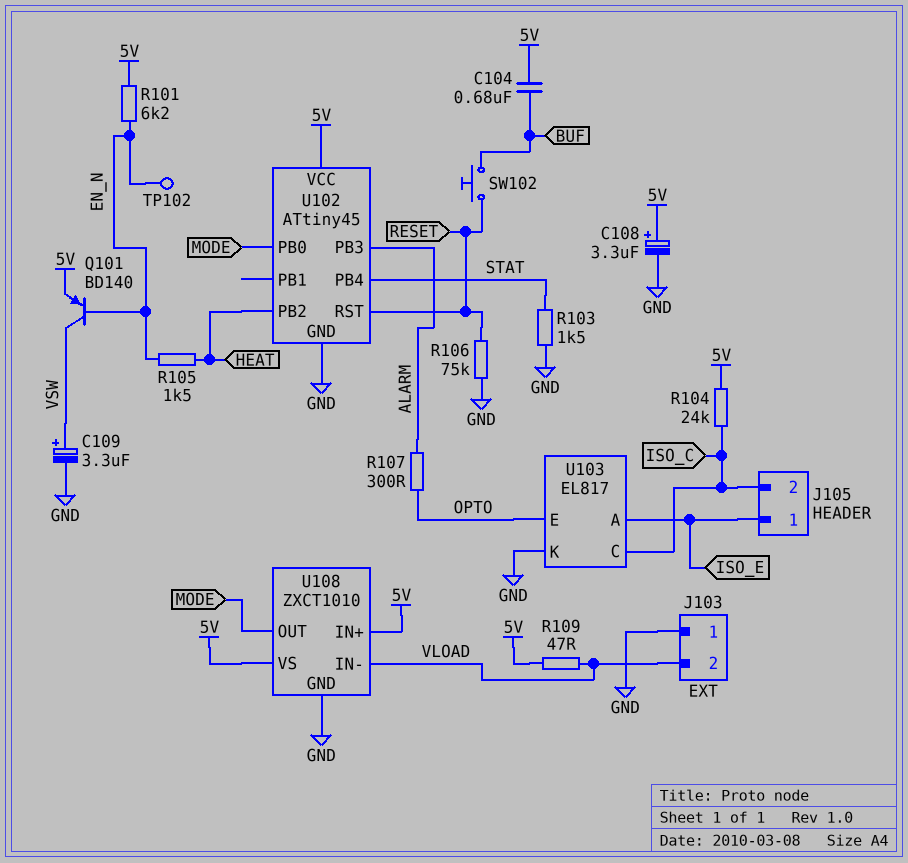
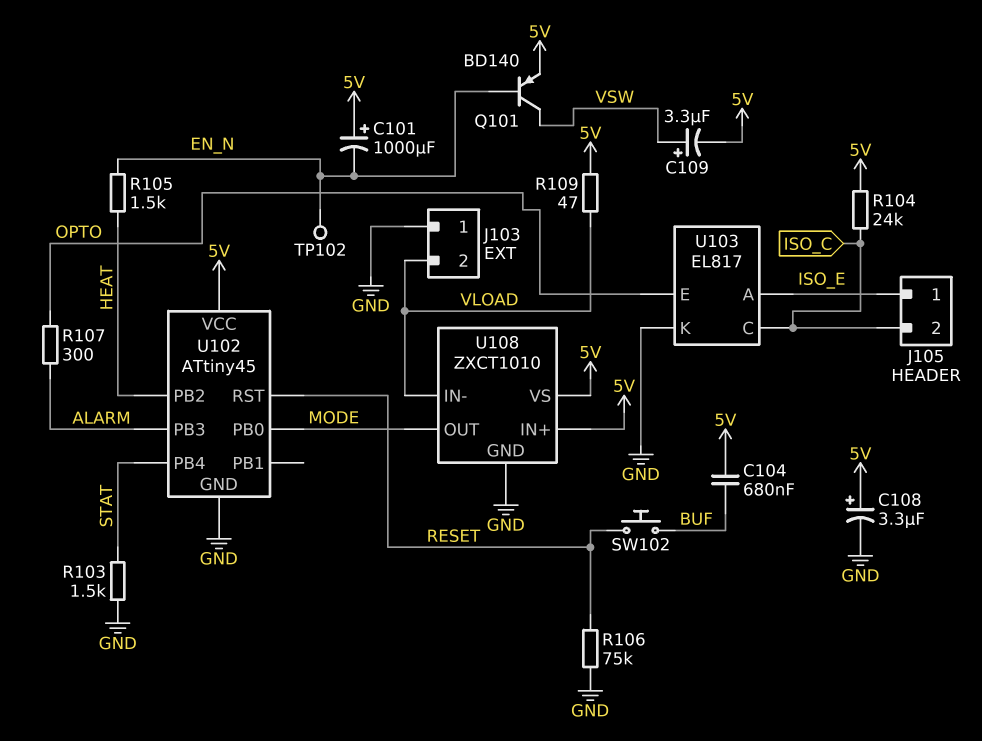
C101: none -> 1000uF (plus 5V, minus EN_N)
C109: 3.3uF (plus VSW, minus GND) -> 3.3uF (plus VSW, minus 5V)
R101: 6.2k (5V, EN_N) -> none

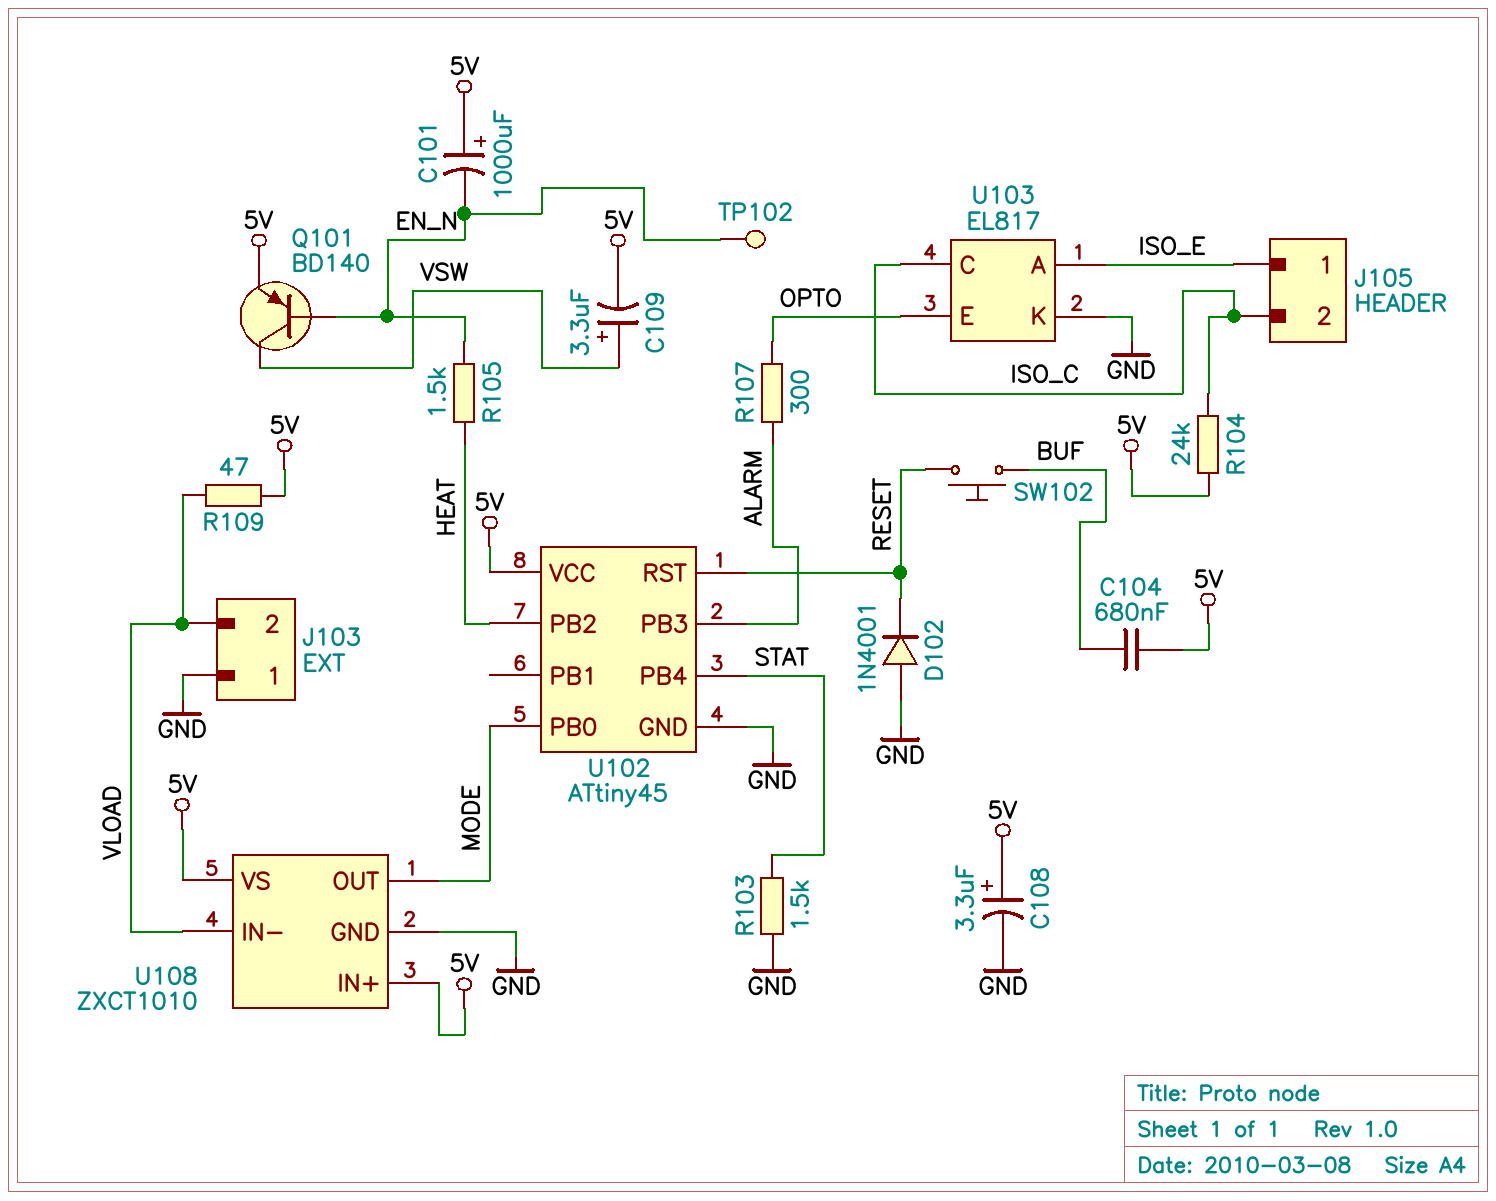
D102: none -> diode 1N4001 (A GND, K RESET)
R106: 75k (GND, RESET) -> none

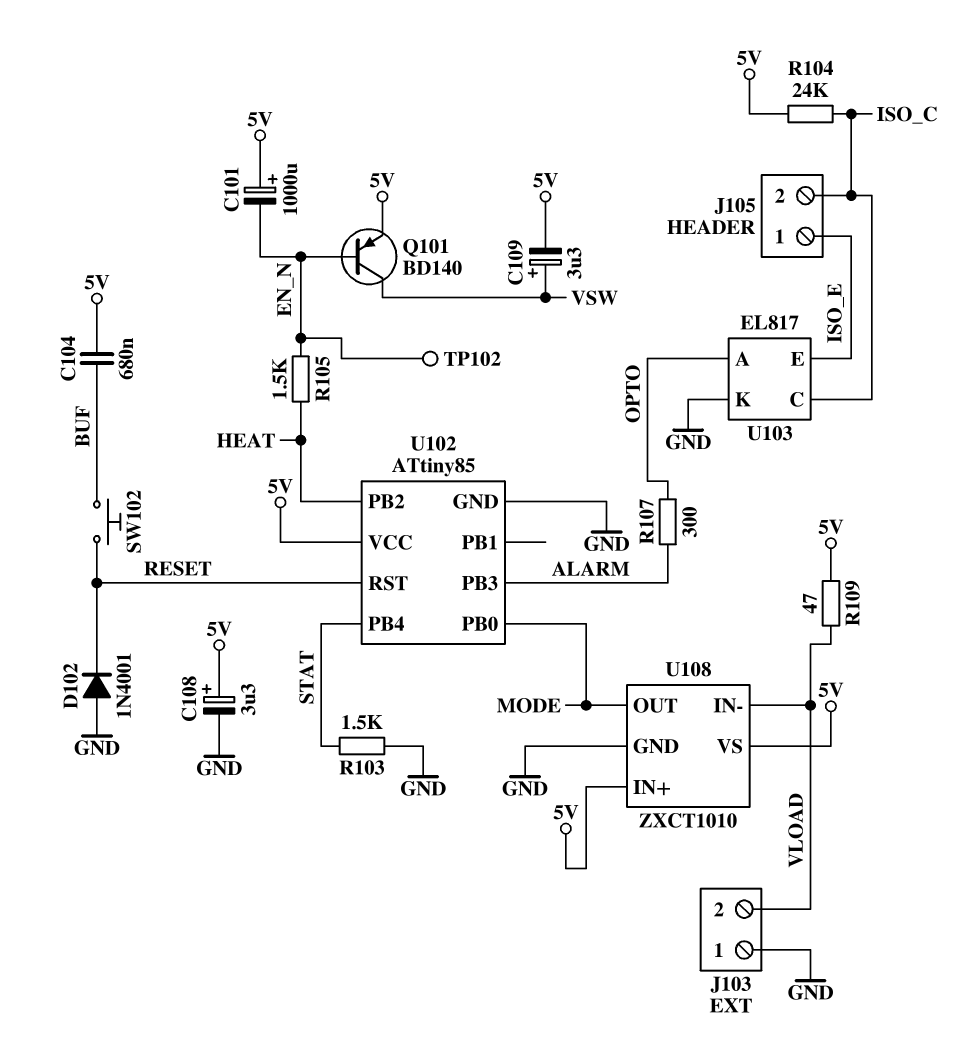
U102: ATtiny45 -> ATtiny85
U103 pin A: ISO_E -> OPTO
U103 pin E: OPTO -> ISO_E

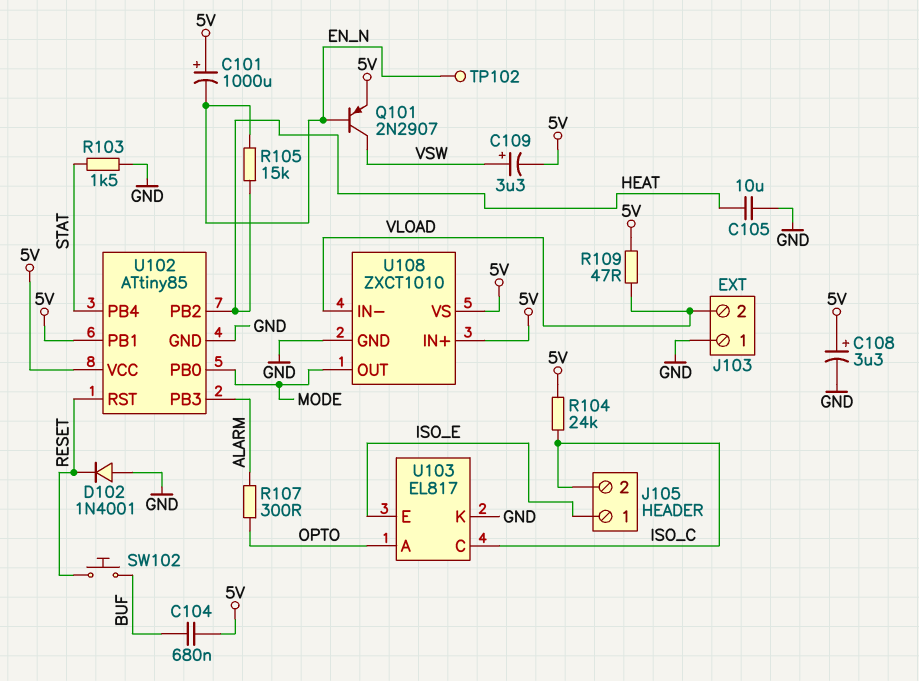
C105: none -> 10uF (GND, HEAT)
Q101: PNP BD140 (B EN_N, C VSW, E 5V) -> PNP 2N2907 (B EN_N, C VSW, E 5V)
R105: 1.5k (EN_N, HEAT) -> 15k (EN_N, HEAT)
U102 pin PB1: none -> 5V

